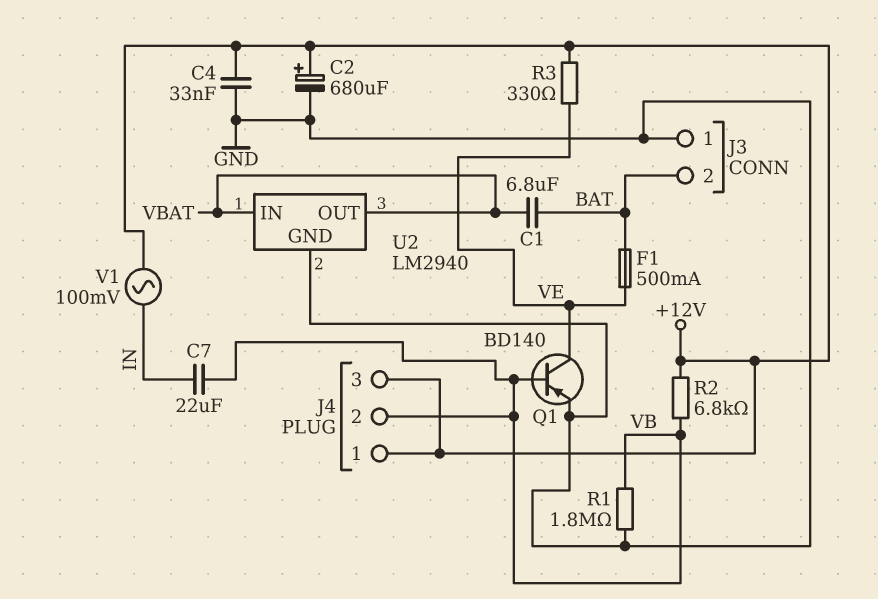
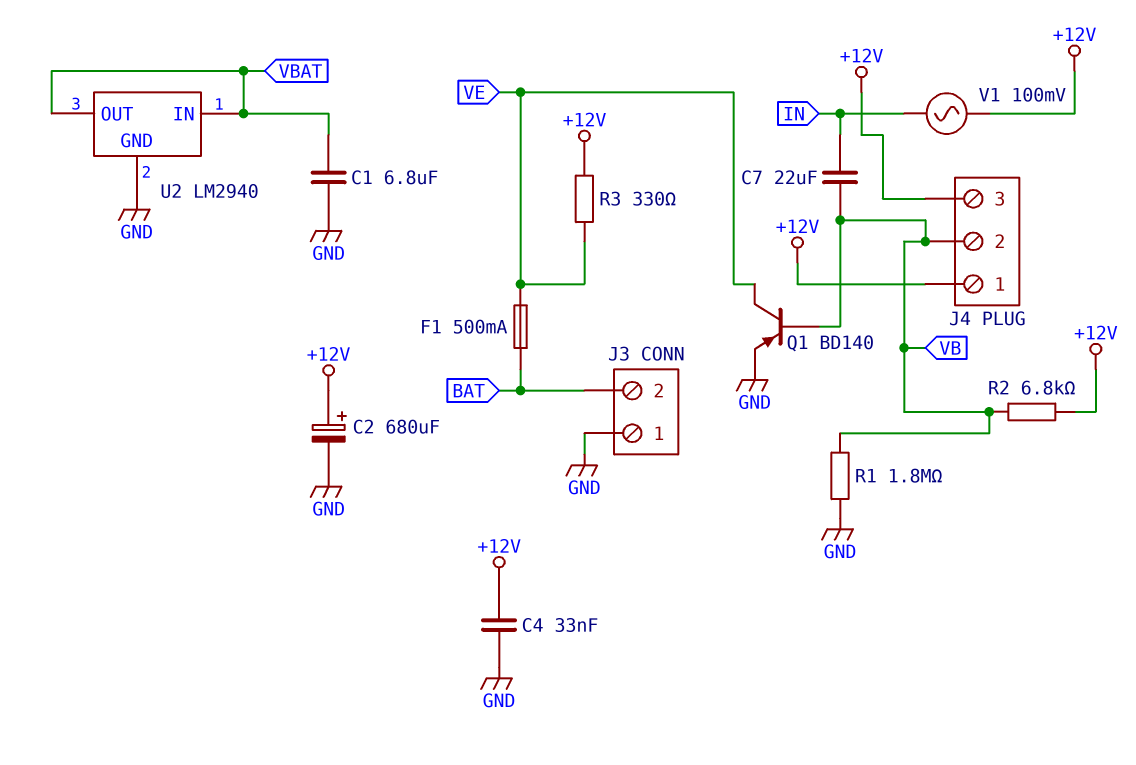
C1: 6.8uF (BAT, VBAT) -> 6.8uF (GND, VBAT)

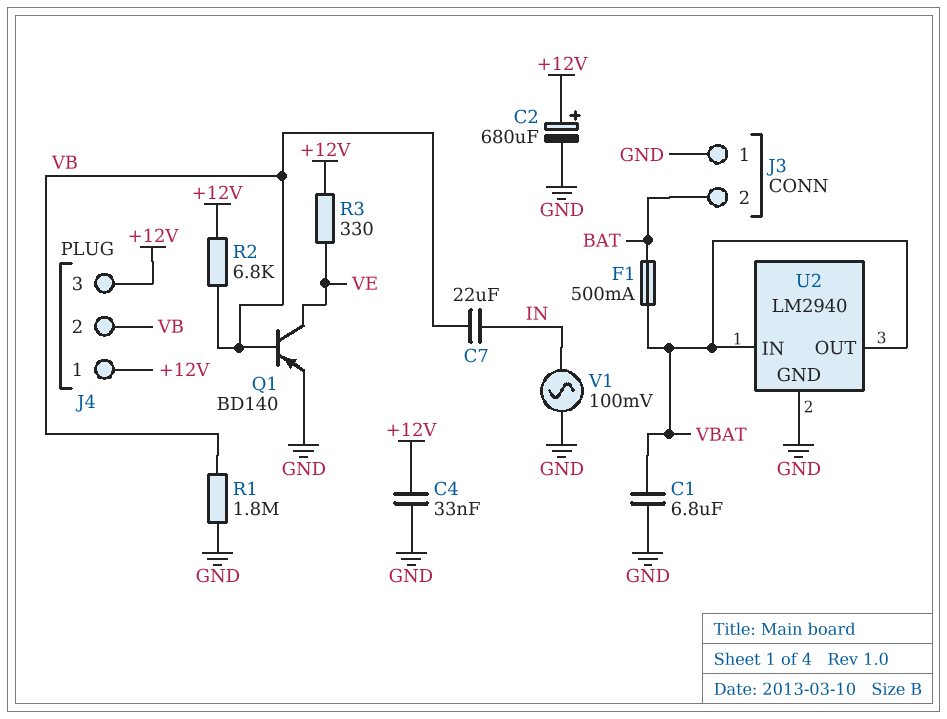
F1: 500mA (BAT, VE) -> 500mA (BAT, VBAT)
V1: AC 100mV (+12V, IN) -> AC 100mV (GND, IN)

